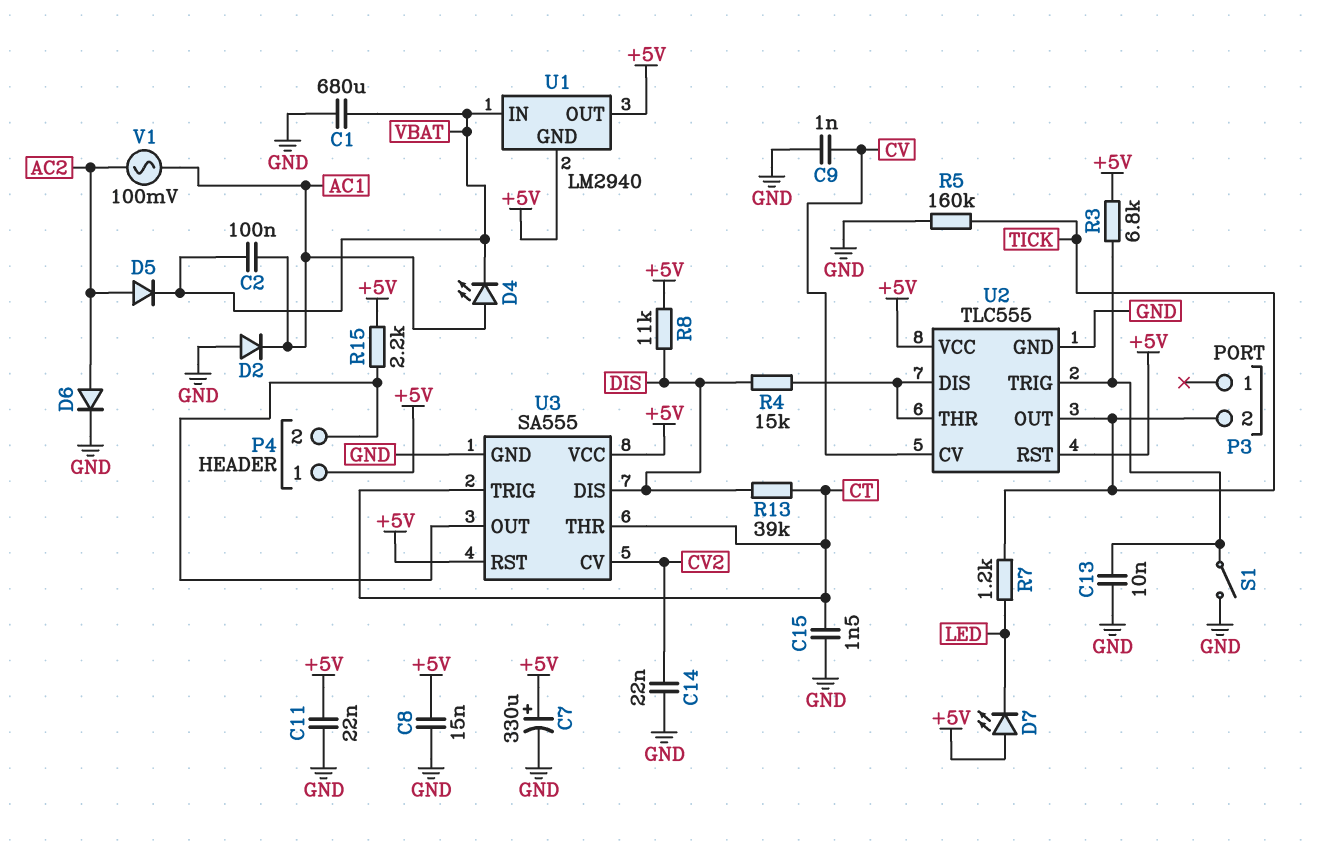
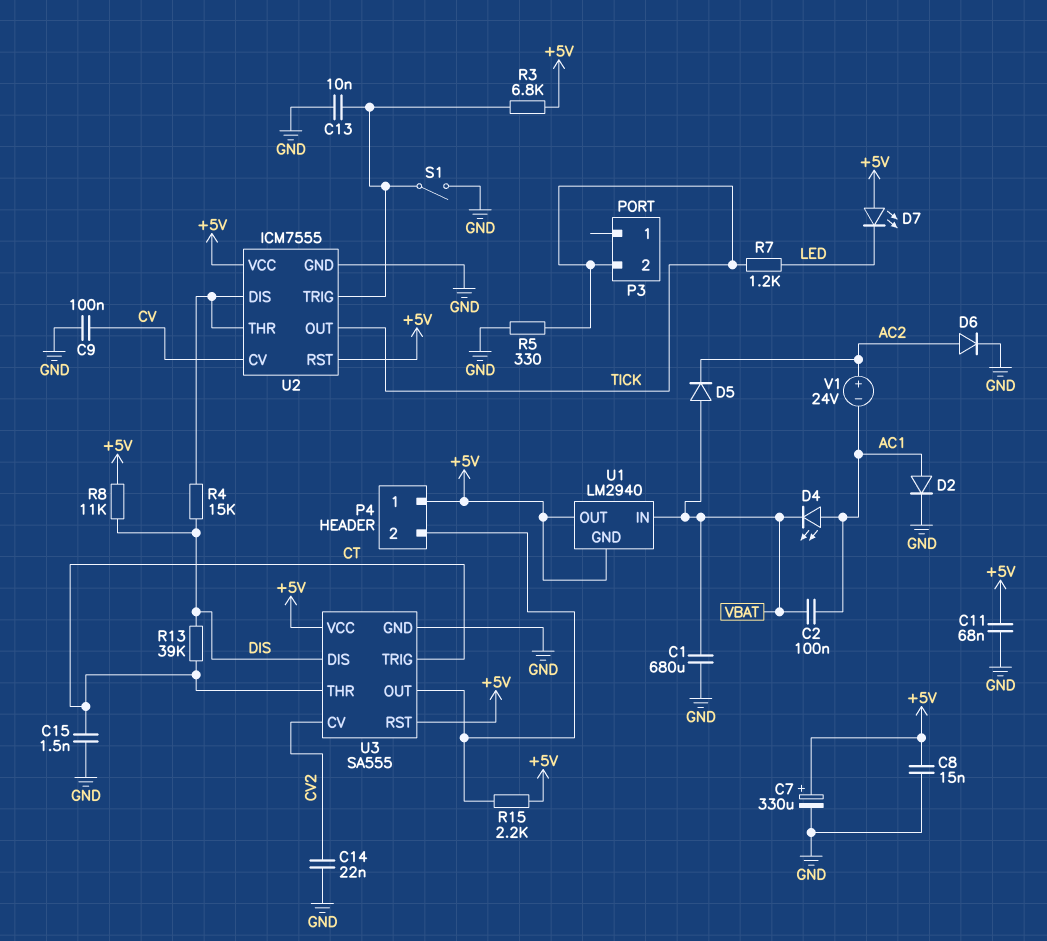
C9: 1nF (CV, GND) -> 100nF (CV, GND)
C11: 22nF (+5V, GND) -> 68nF (+5V, GND)
D2: diode (A GND, K AC1) -> diode (A AC1, K GND)
D5: diode (A AC2, K VBAT) -> diode (A VBAT, K AC2)
R5: 160k (GND, TICK) -> 330 (GND, TICK)
U2: TLC555 -> ICM7555
V1: AC 100mV (AC1, AC2) -> 24V (plus AC2, minus AC1)

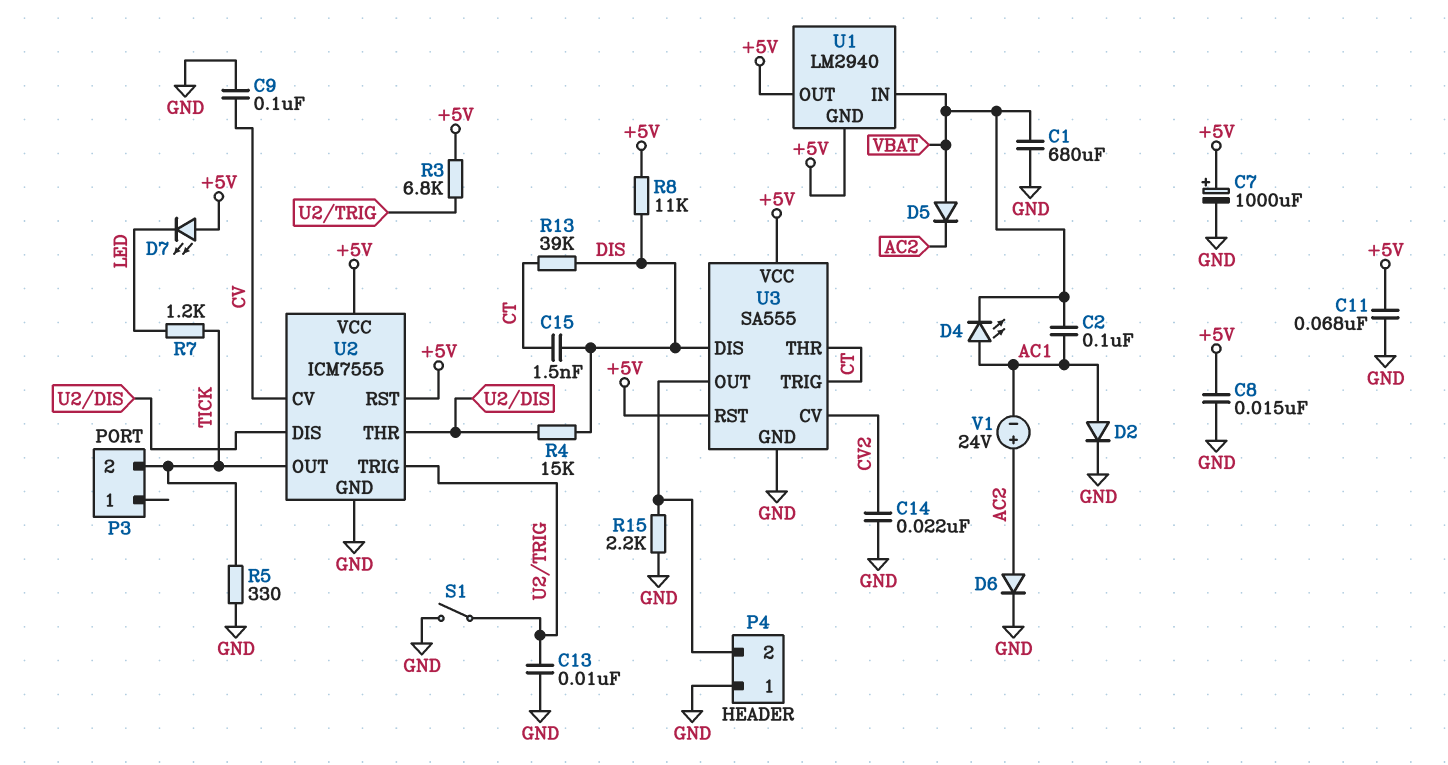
C7: 330uF (plus +5V, minus GND) -> 1000uF (plus +5V, minus GND)
C15: 1.5nF (CT, GND) -> 1.5nF (CT, DIS)
P4 pin 1: +5V -> GND
R15: 2.2k (+5V, P4/2) -> 2.2k (GND, P4/2)

